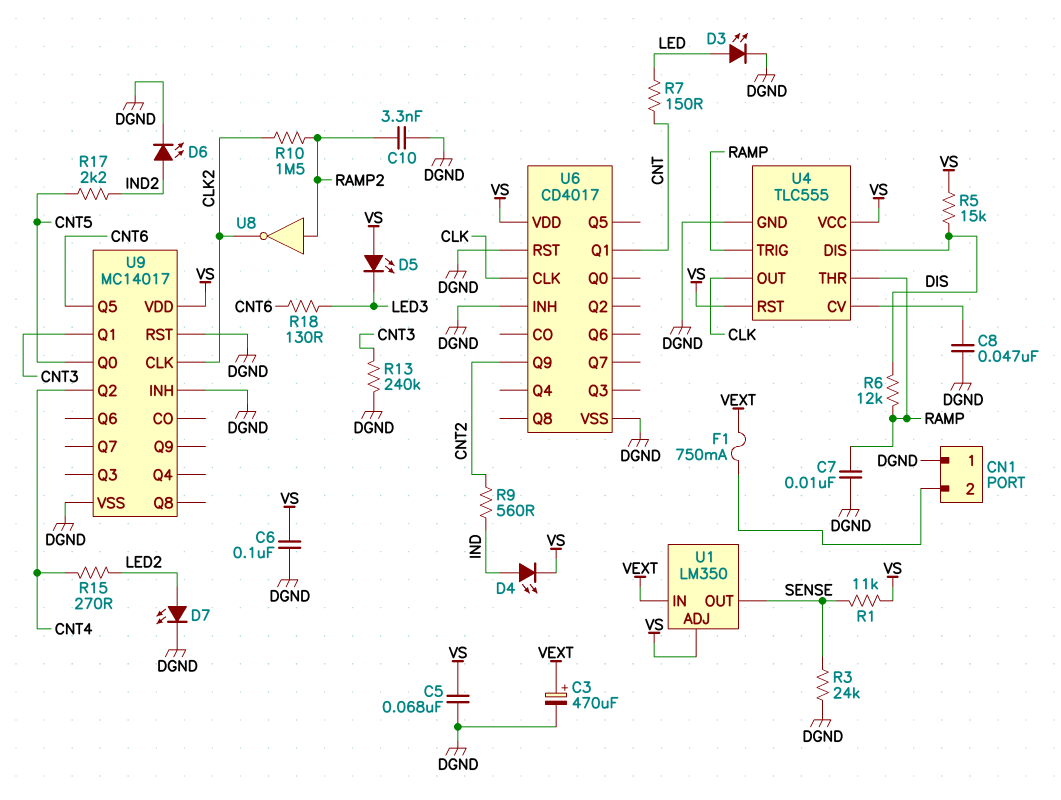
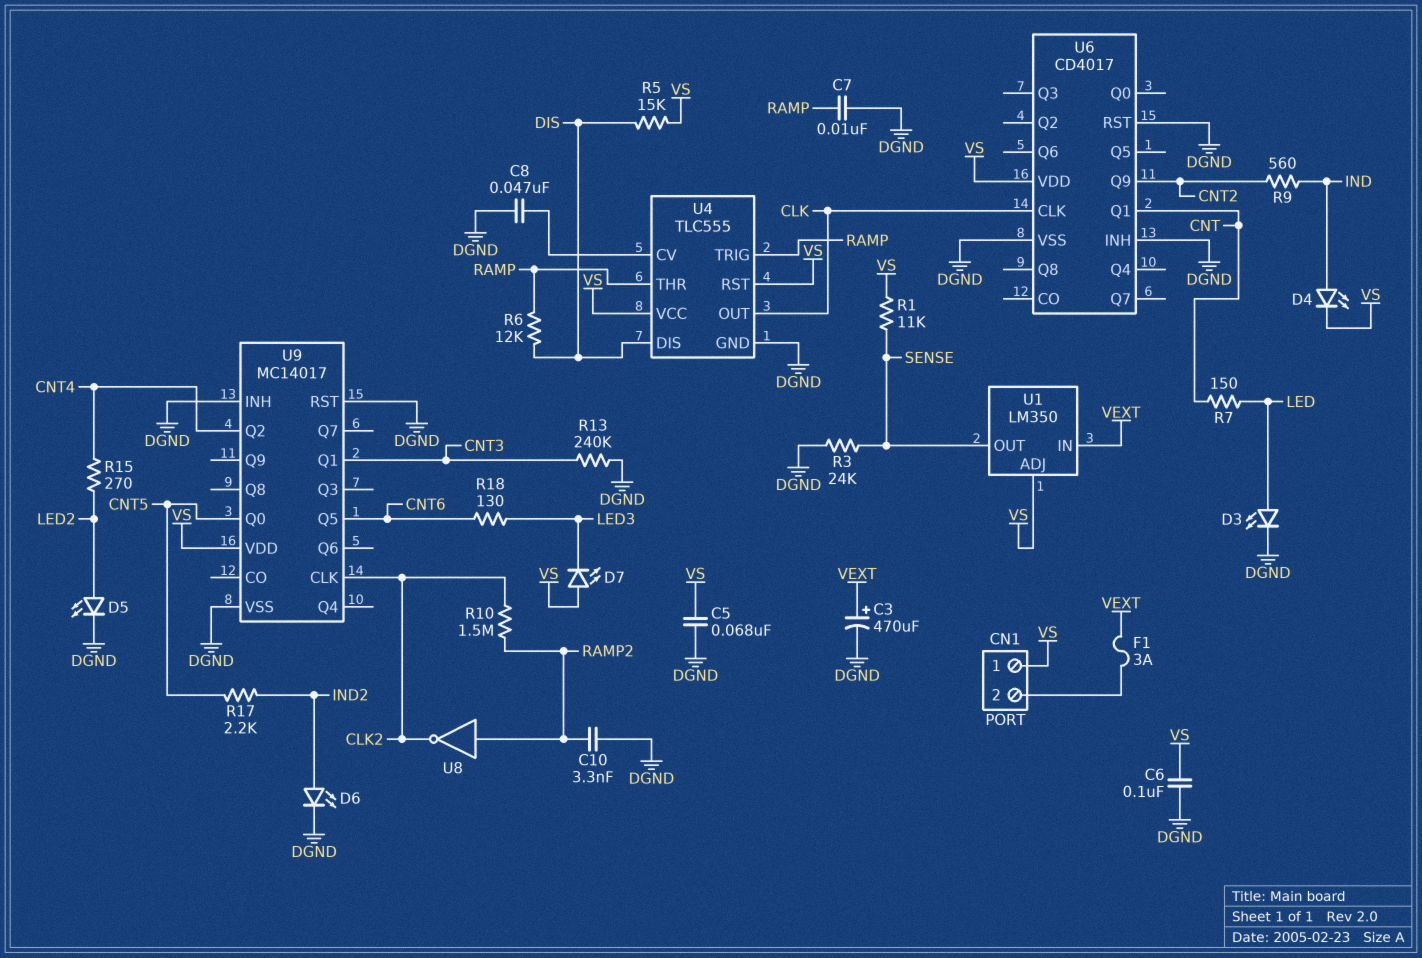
CN1 pin 1: DGND -> VS
D5: LED (A VS, K LED3) -> LED (A LED2, K DGND)
D7: LED (A LED2, K DGND) -> LED (A VS, K LED3)
F1: 750mA (CN1/2, VEXT) -> 3A (CN1/2, VEXT)

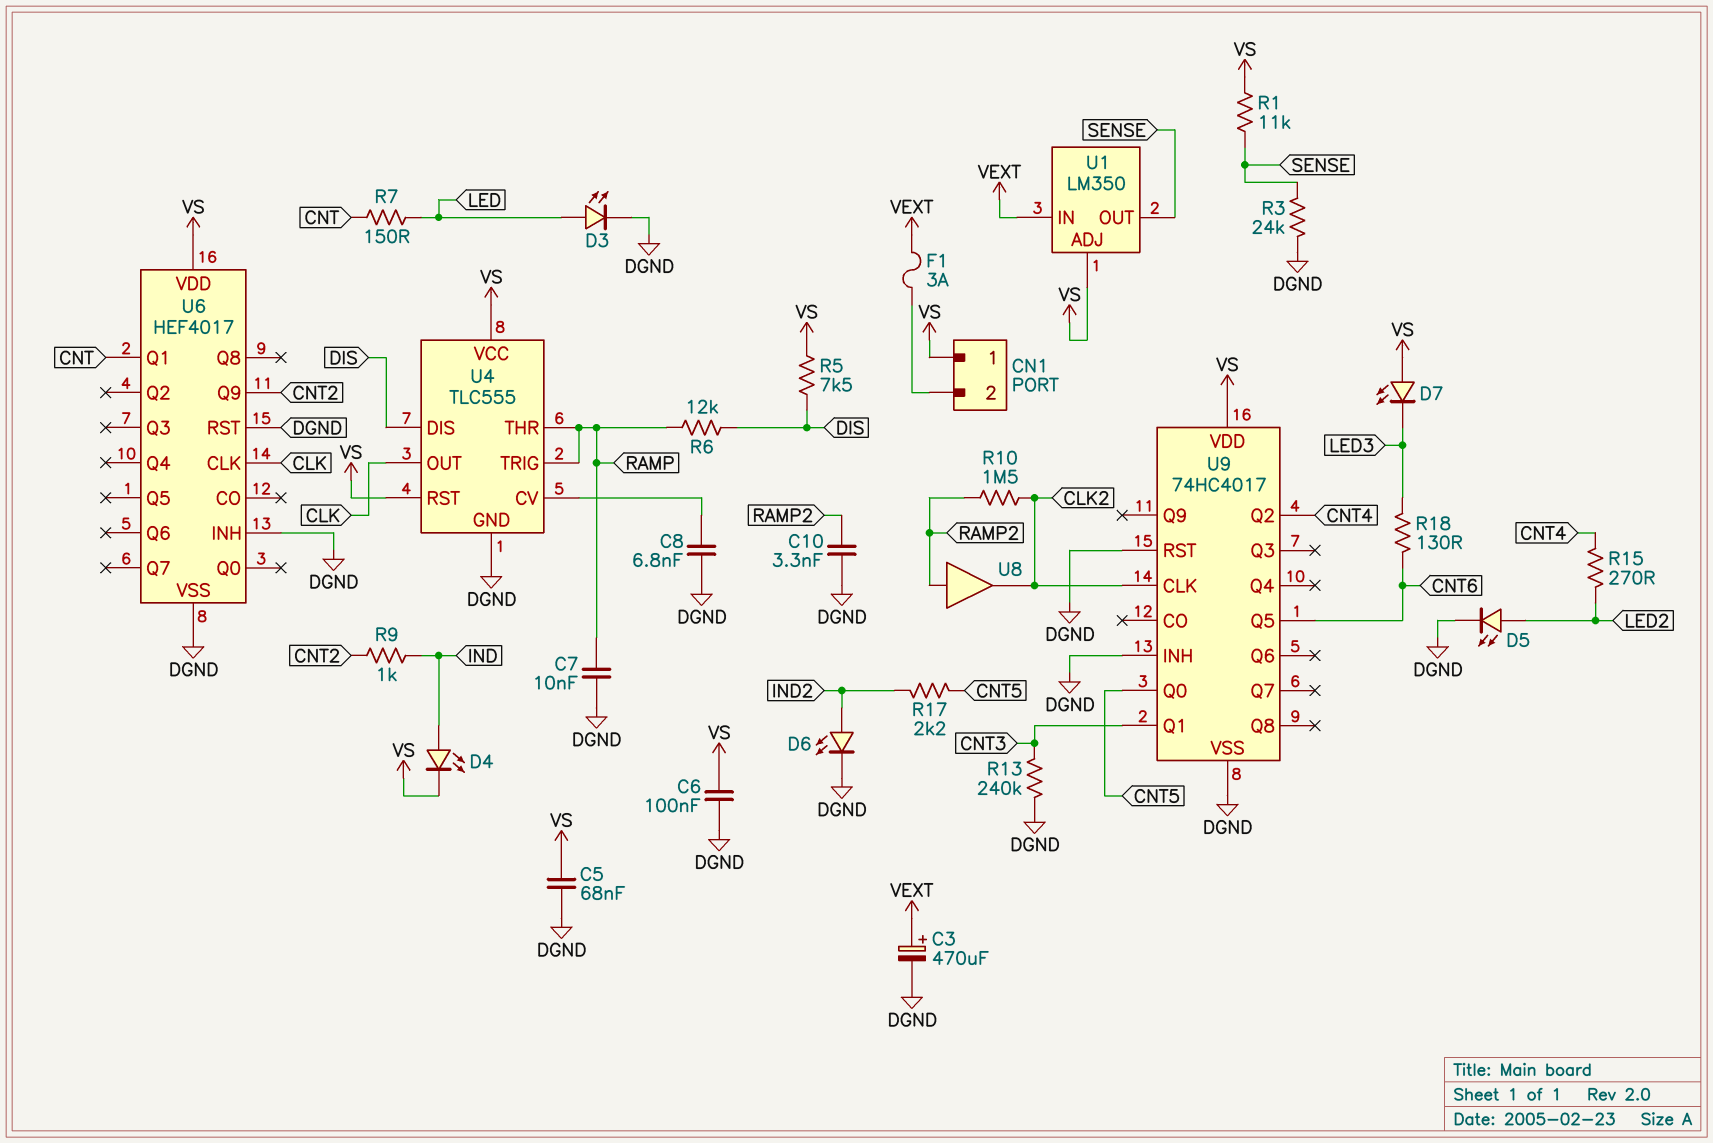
C8: 47nF (DGND, U4/CV) -> 6.8nF (DGND, U4/CV)
R5: 15k (DIS, VS) -> 7.5k (DIS, VS)
R9: 560 (CNT2, IND) -> 1k (CNT2, IND)
U6: CD4017 -> HEF4017
U8: NOT (in RAMP2, out CLK2) -> buffer (in RAMP2, out CLK2)
U9: MC14017 -> 74HC4017

